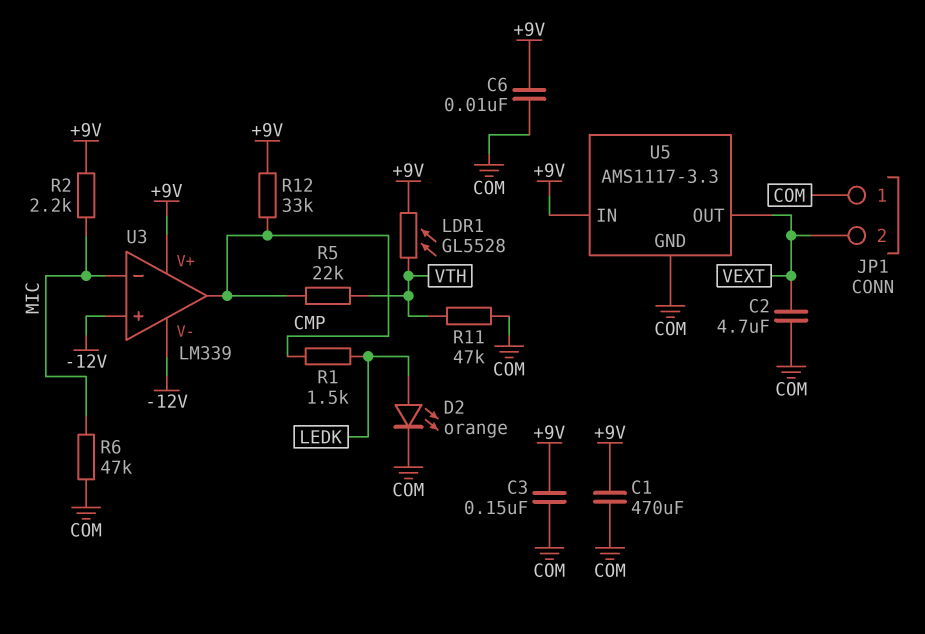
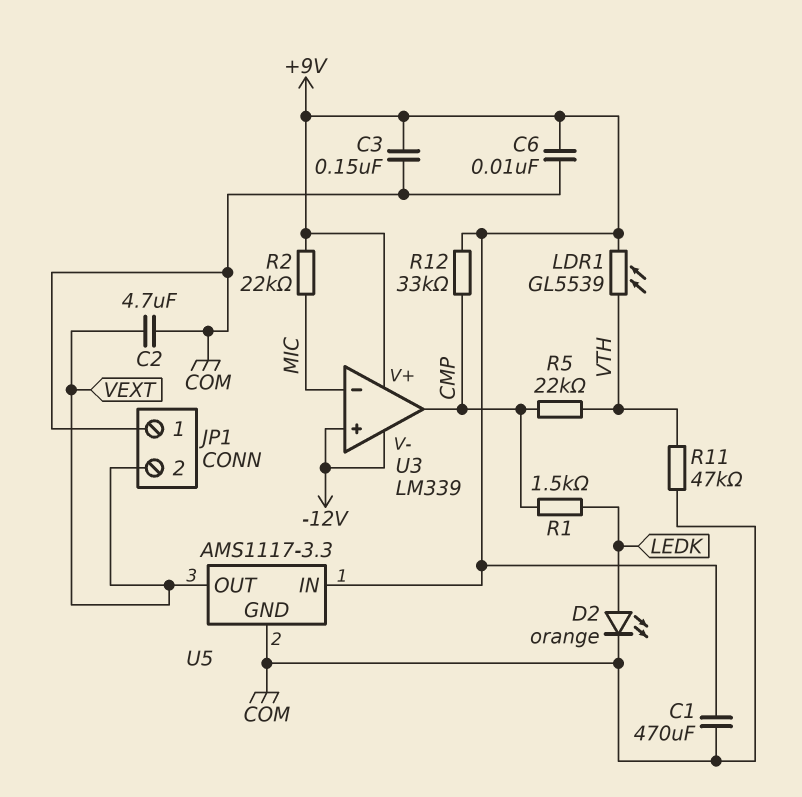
LDR1: GL5528 (+9V, VTH) -> GL5539 (+9V, VTH)
R2: 2.2k (+9V, MIC) -> 22k (+9V, MIC)
R6: 47k (COM, MIC) -> none

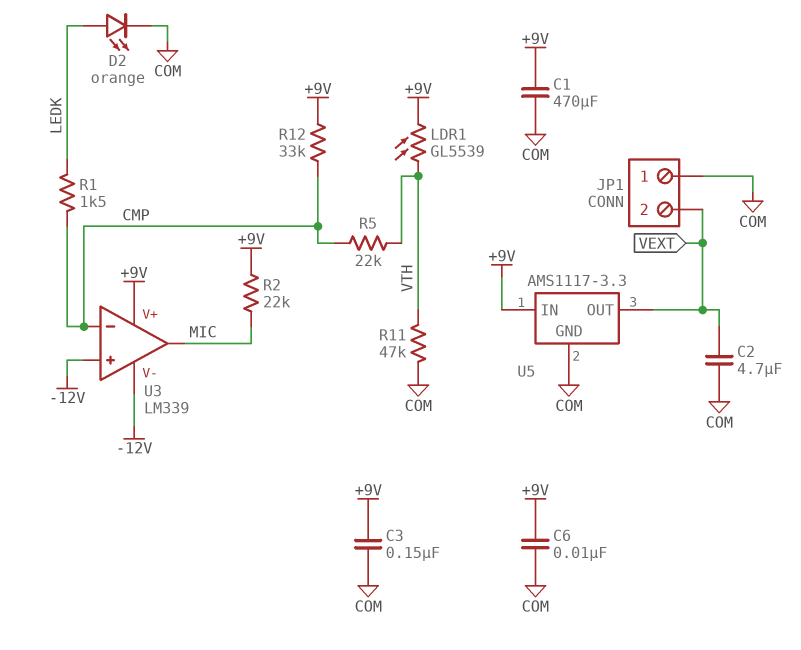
U3 pin in-: MIC -> CMP
U3 pin out: CMP -> MIC

